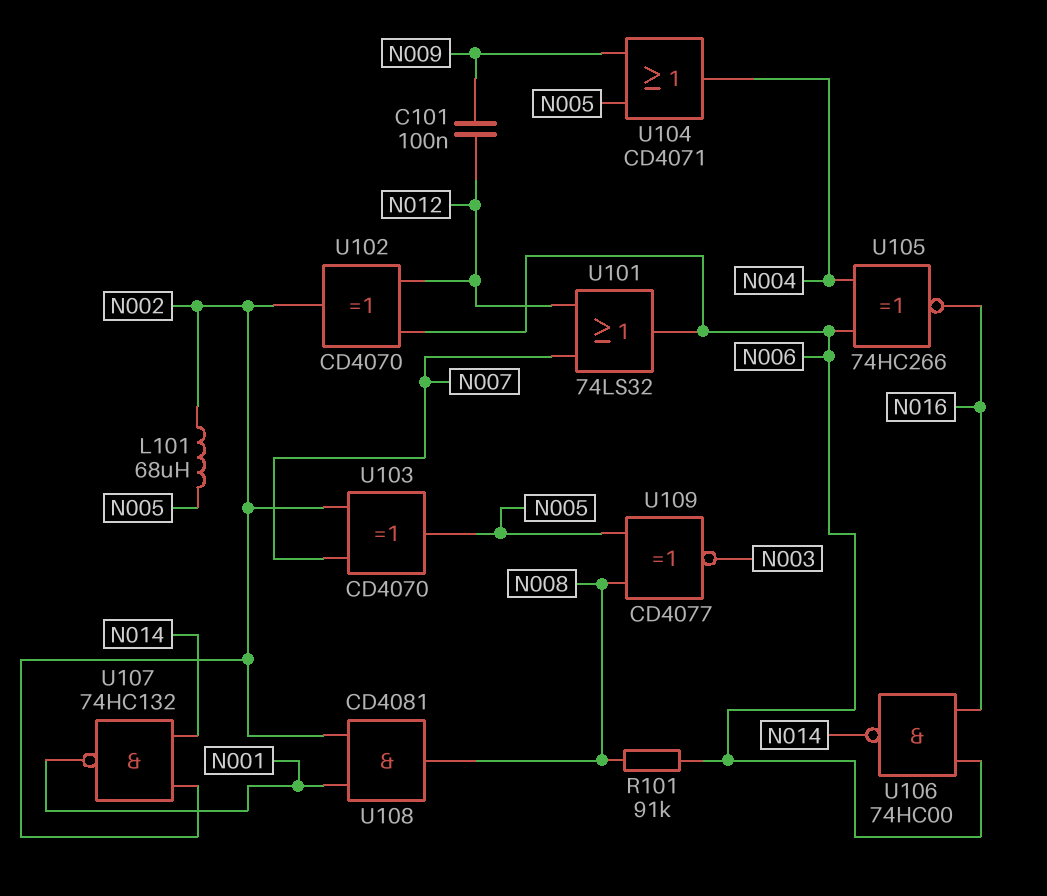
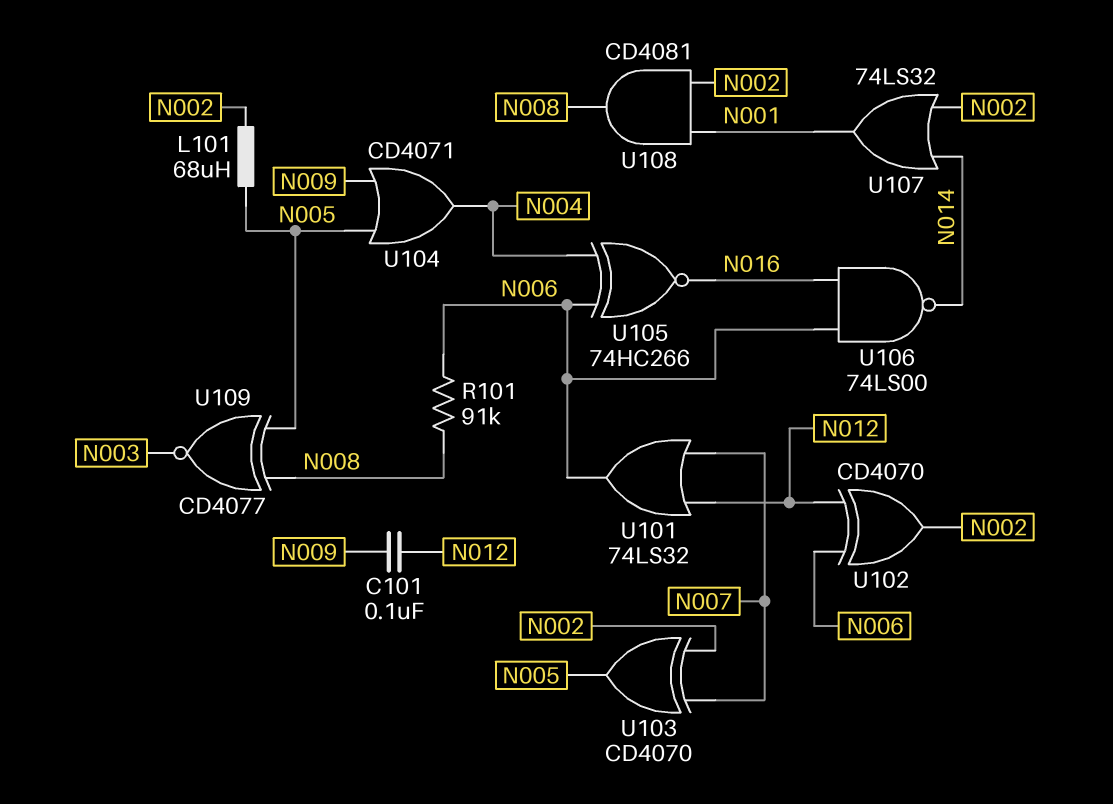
U106: NAND 74HC00 (in N006, in N016, out N014) -> NAND 74LS00 (in N006, in N016, out N014)
U107: NAND 74HC132 (in N002, in N014, out N001) -> OR 74LS32 (in N002, in N014, out N001)

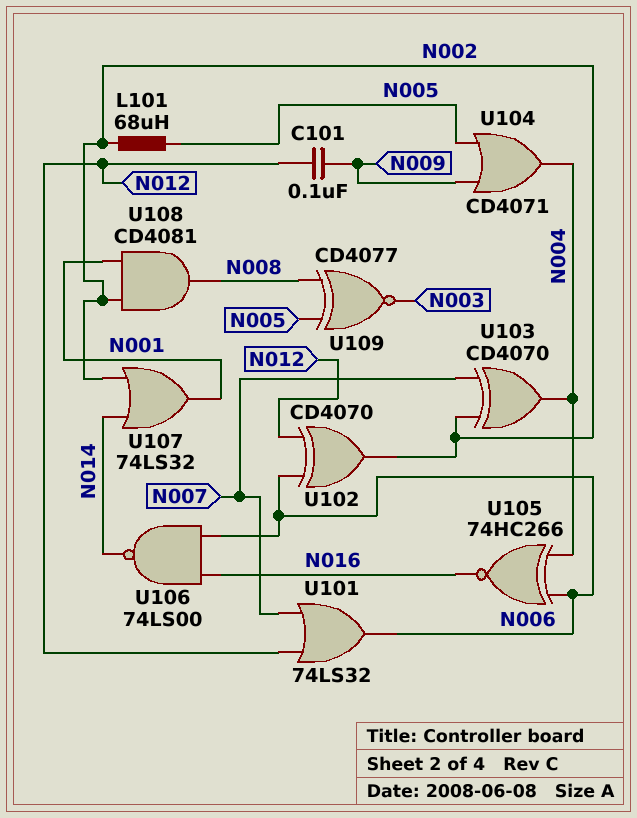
R101: 91k (N006, N008) -> none
U103: XOR CD4070 (in N002, in N007, out N005) -> XOR CD4070 (in N002, in N007, out N004)

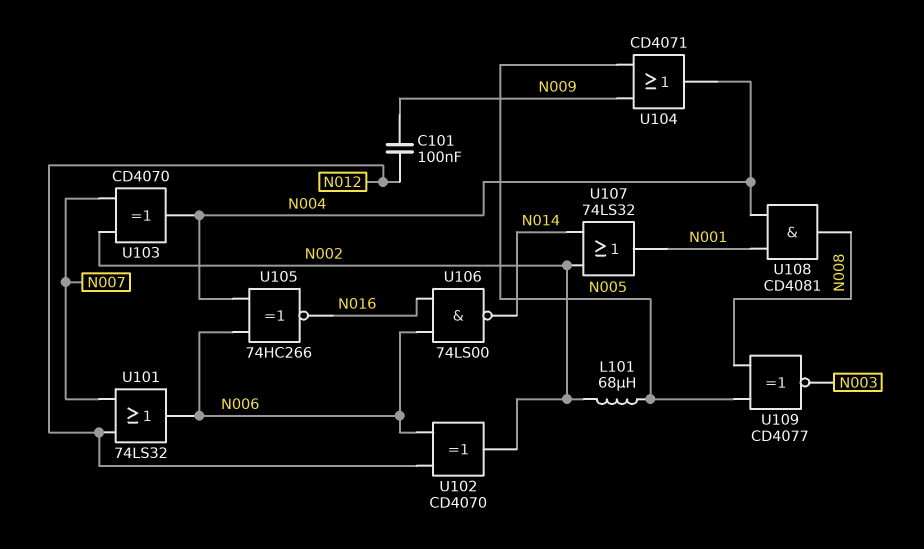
U108: AND CD4081 (in N001, in N002, out N008) -> AND CD4081 (in N001, in N004, out N008)

